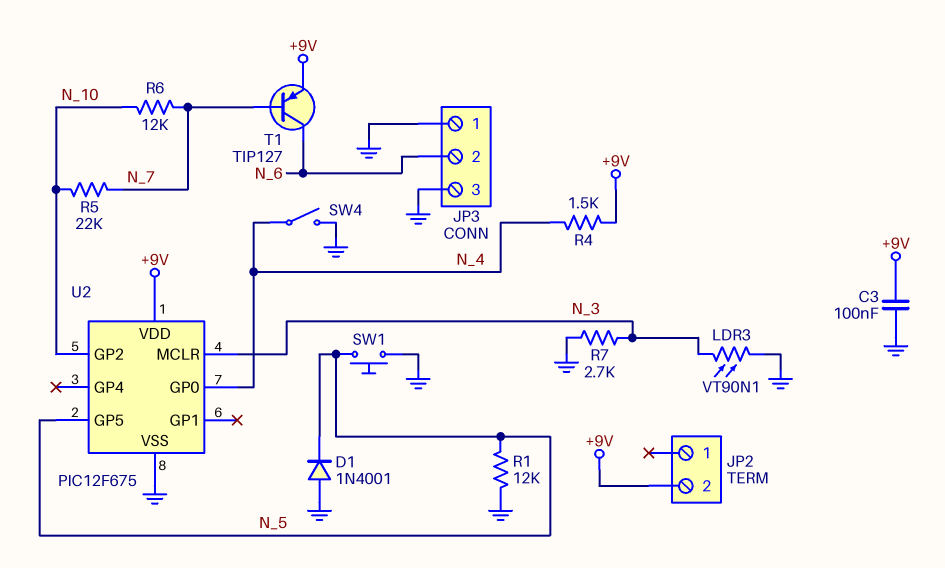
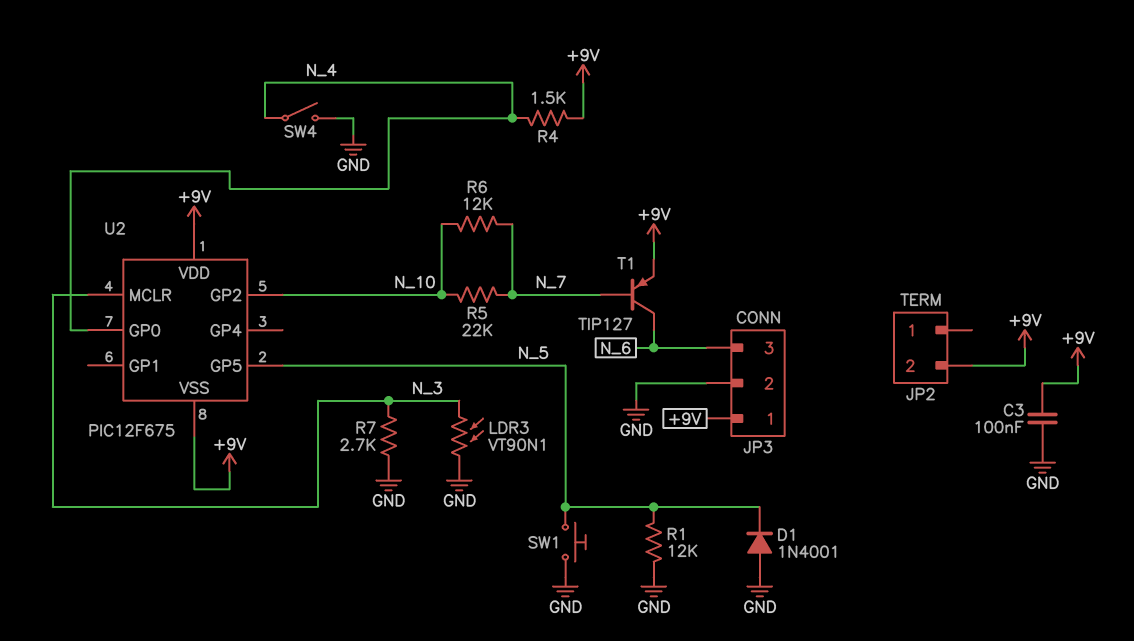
JP3 pin 1: GND -> +9V
JP3 pin 2: N_6 -> GND
JP3 pin 3: GND -> N_6
U2 pin VSS: GND -> +9V

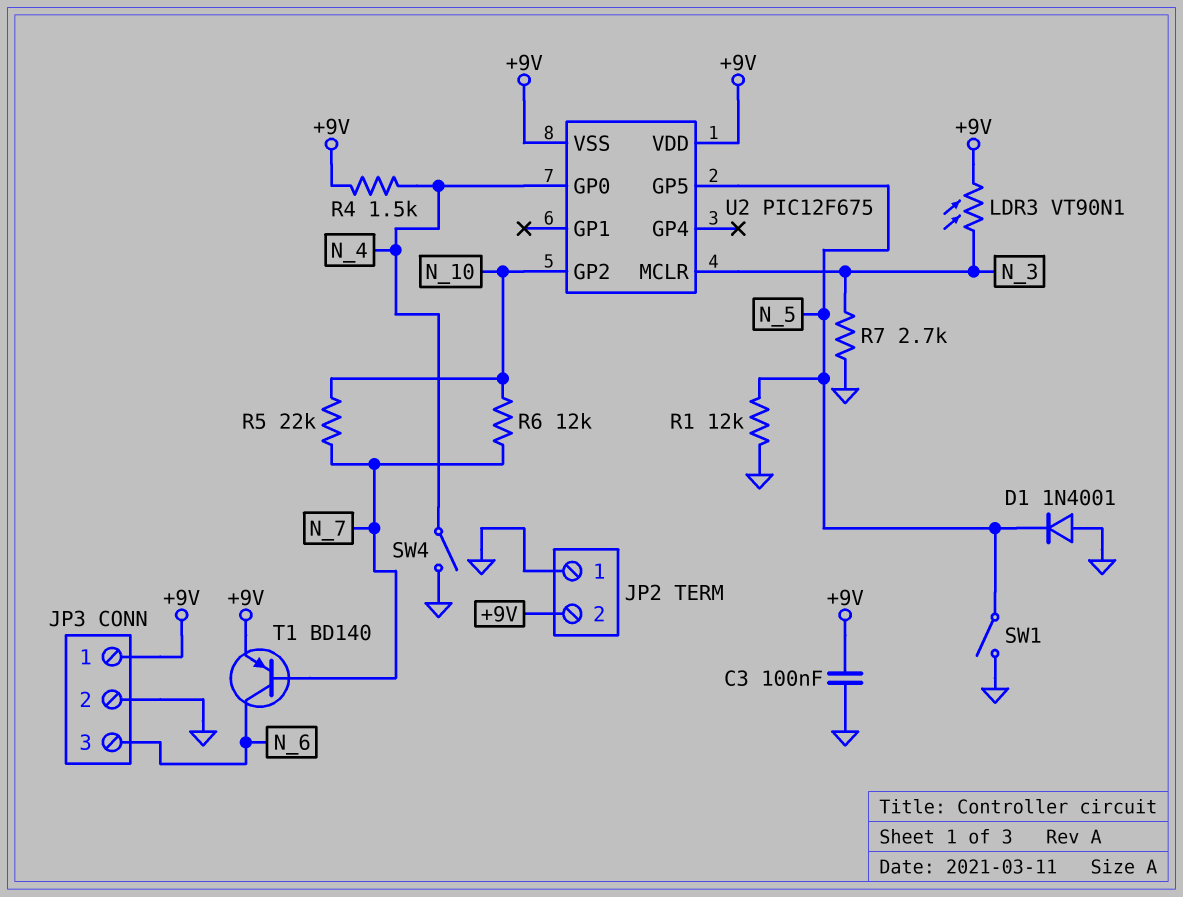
JP2 pin 1: none -> GND
LDR3: VT90N1 (GND, N_3) -> VT90N1 (+9V, N_3)
SW1: button (GND, N_5) -> switch (GND, N_5)
T1: PNP TIP127 (B N_7, C N_6, E +9V) -> PNP BD140 (B N_7, C N_6, E +9V)

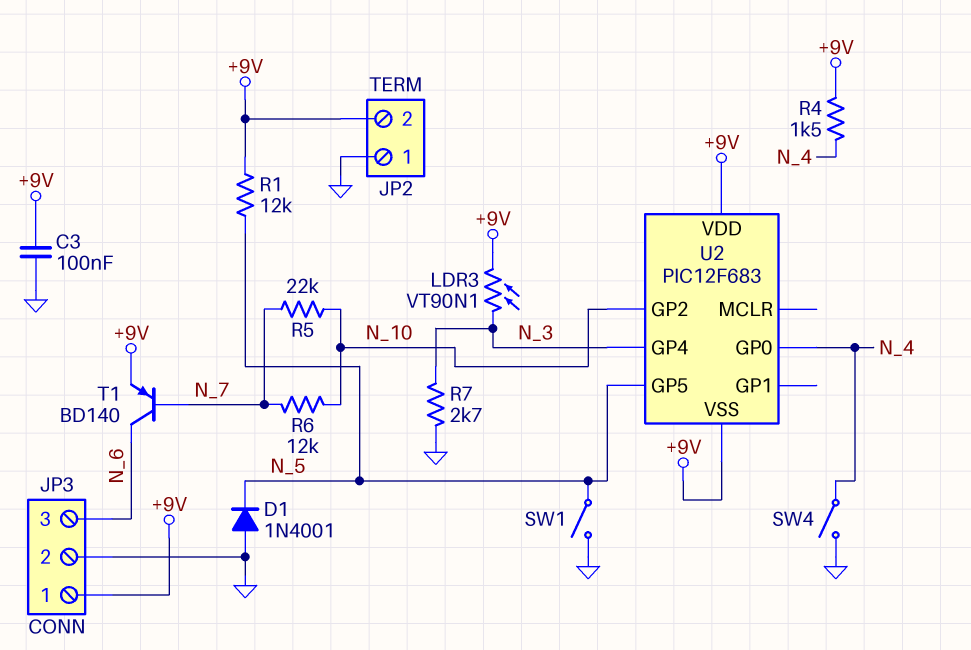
R1: 12k (GND, N_5) -> 12k (+9V, N_5)
U2: PIC12F675 -> PIC12F683
U2 pin GP4: none -> N_3
U2 pin MCLR: N_3 -> none

